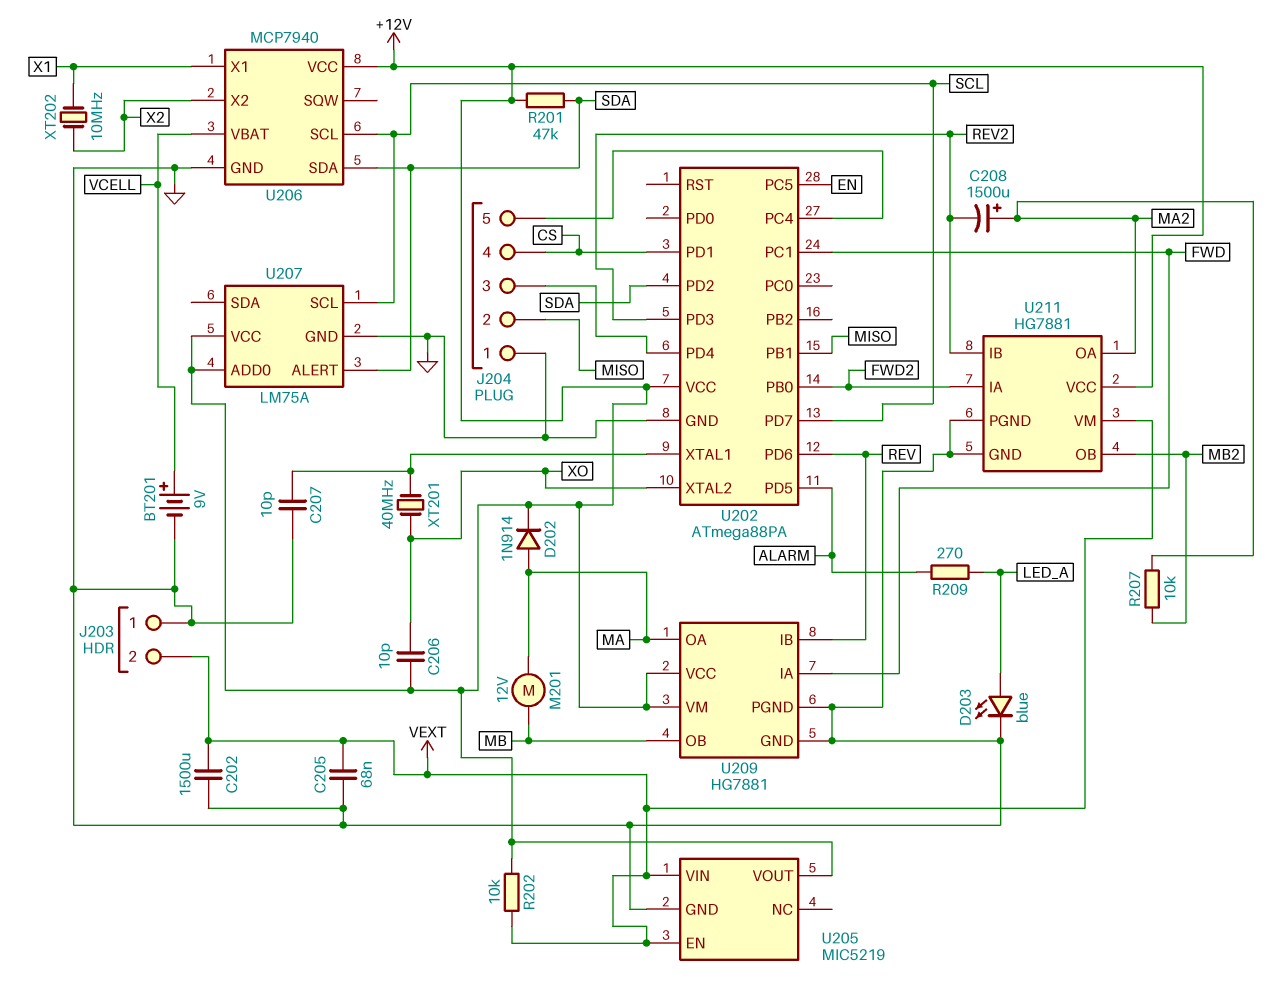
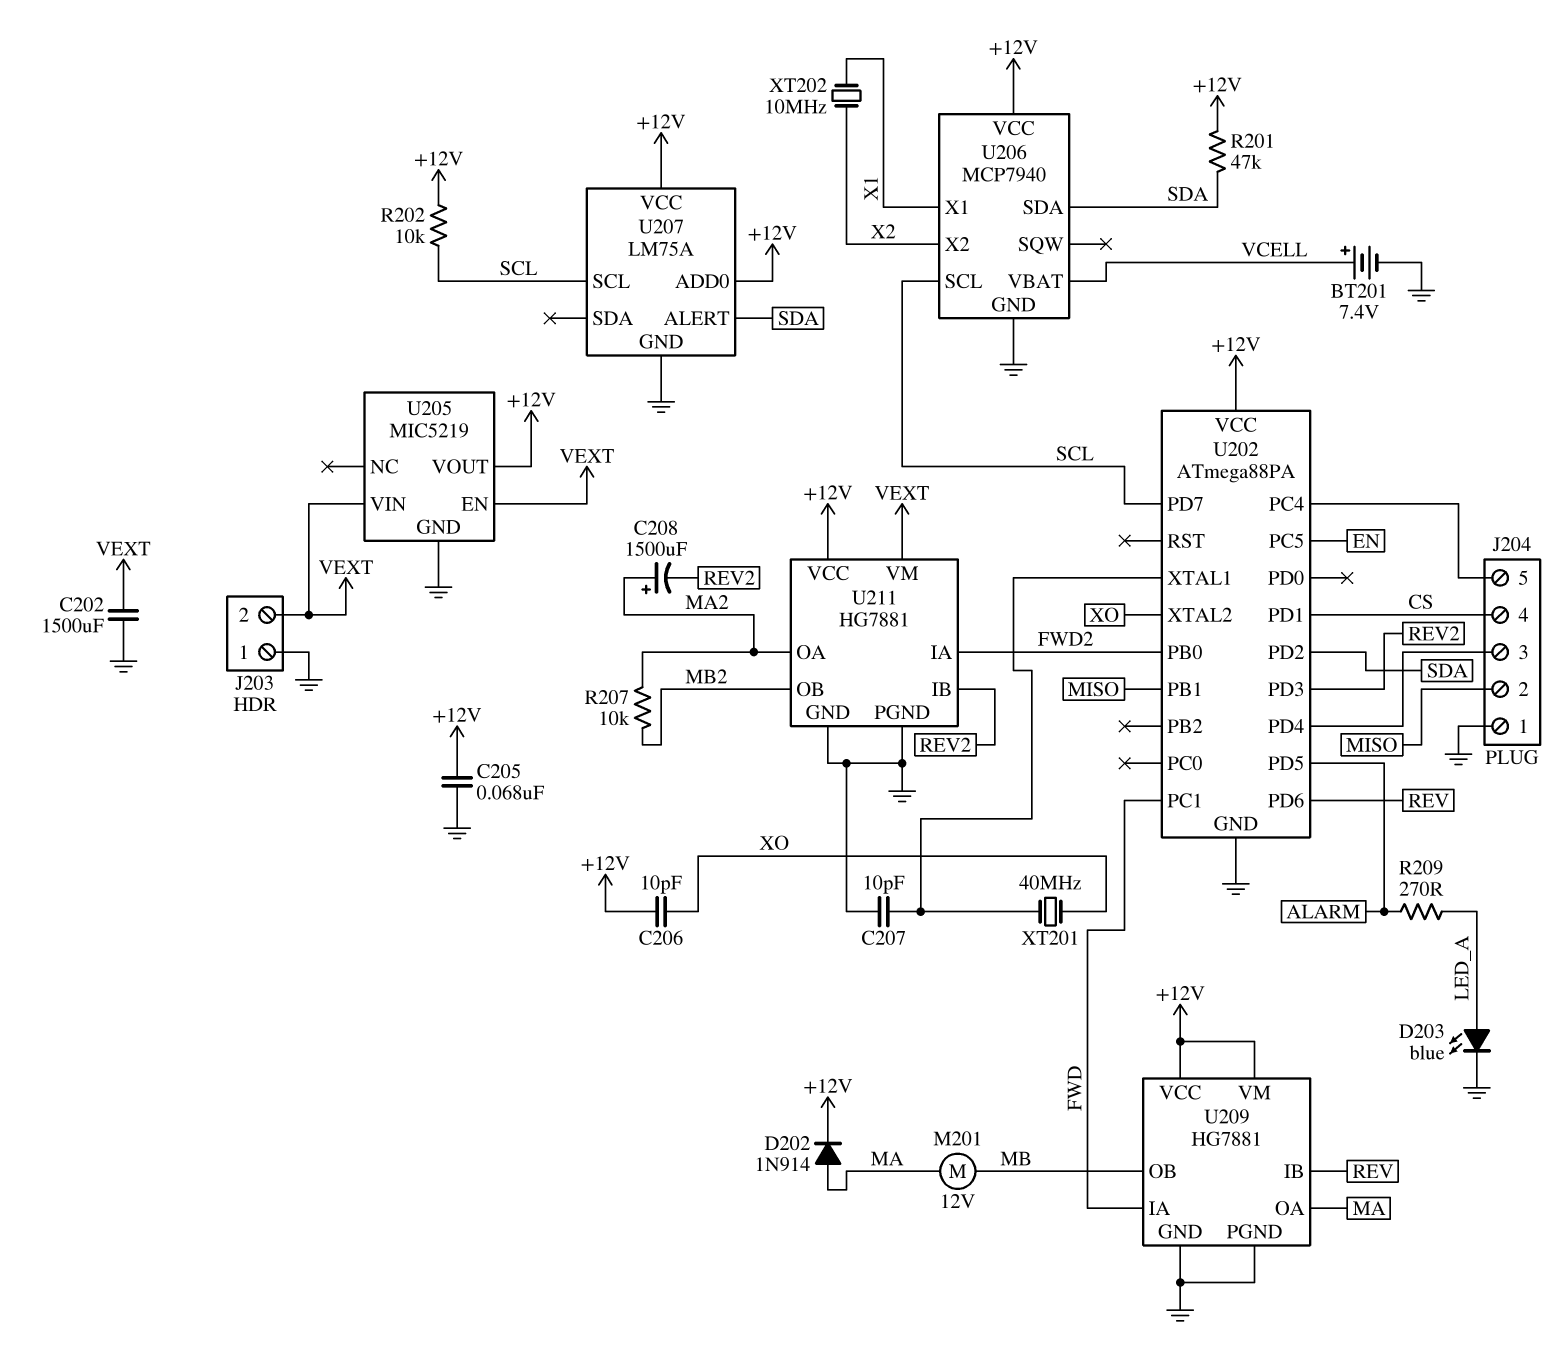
BT201: 9V (plus VCELL, minus GND) -> 7.4V (plus VCELL, minus GND)
C205: 68nF (GND, VEXT) -> 68nF (+12V, GND)
R202: 10k (+12V, VEXT) -> 10k (+12V, SCL)

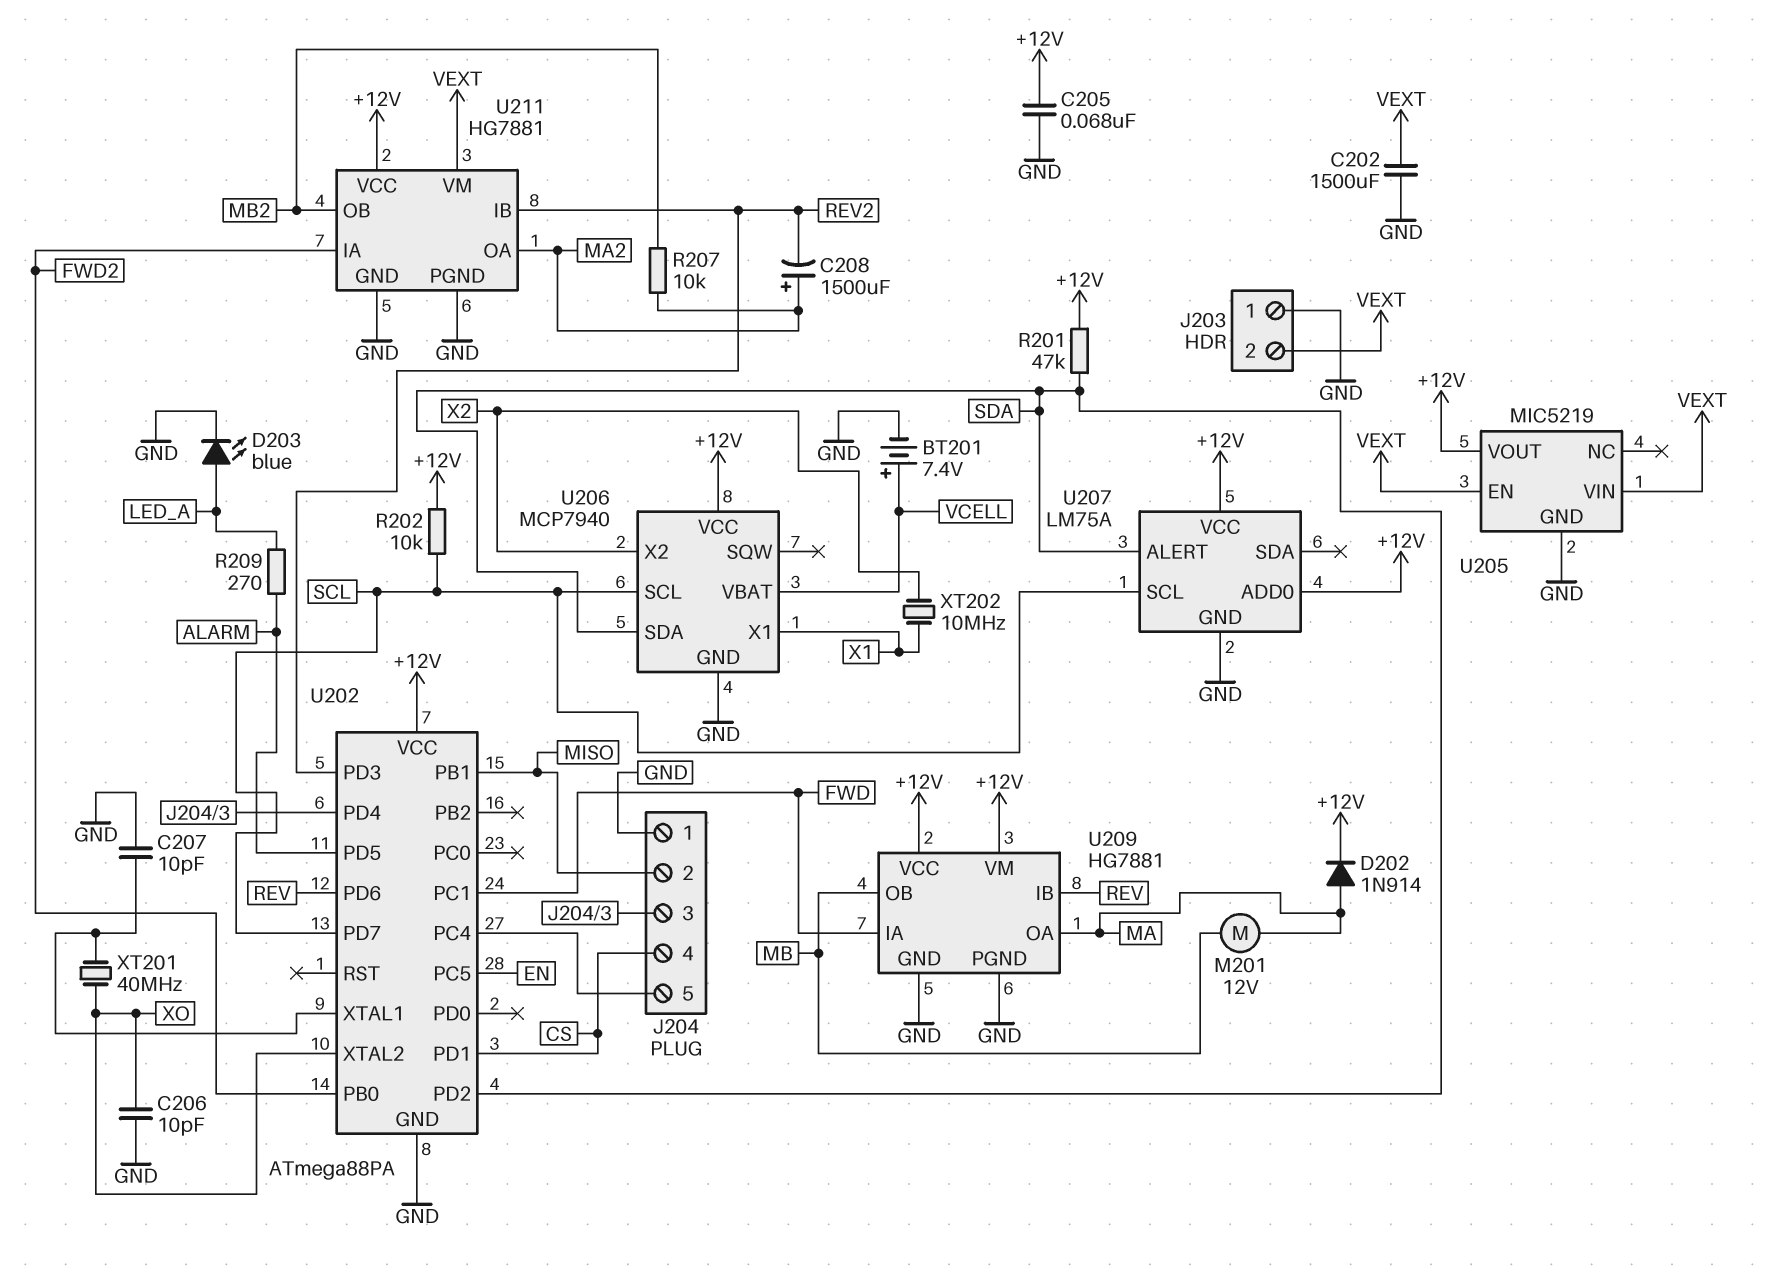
C206: 10pF (+12V, XO) -> 10pF (GND, XO)

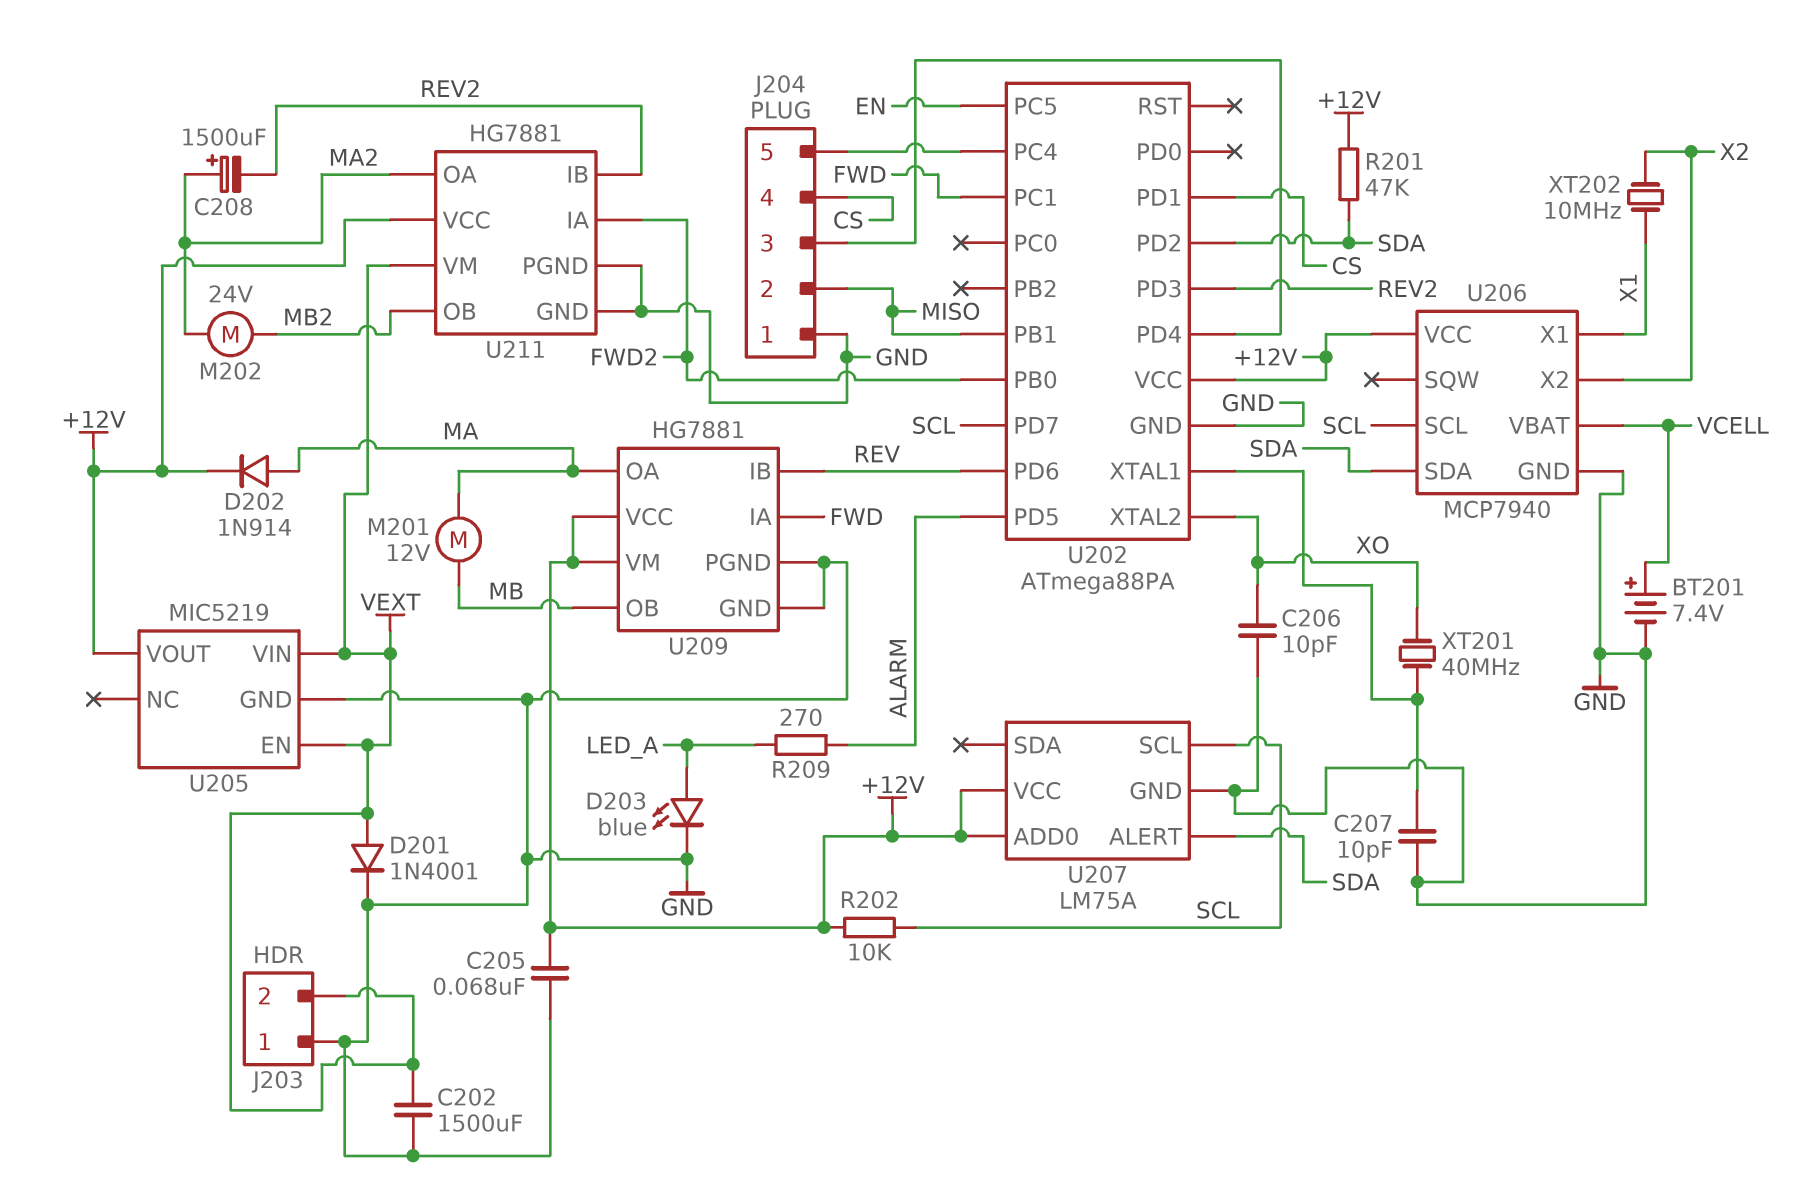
D201: none -> diode 1N4001 (A VEXT, K GND)
M202: none -> motor 24V (MA2, MB2)
R207: 10k (MA2, MB2) -> none

